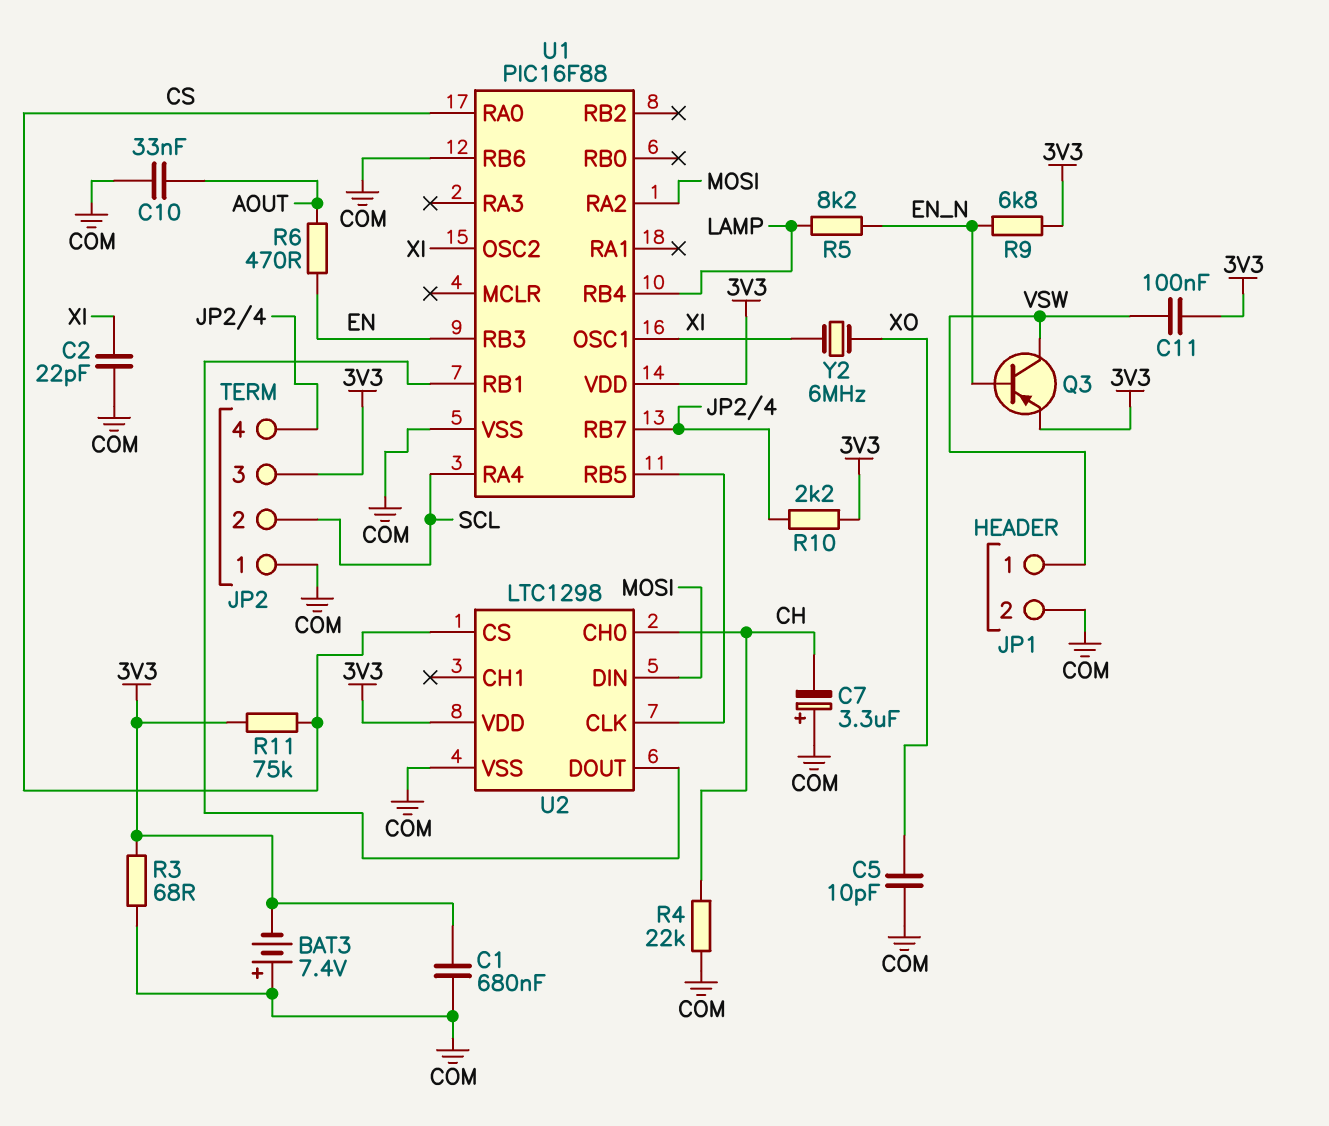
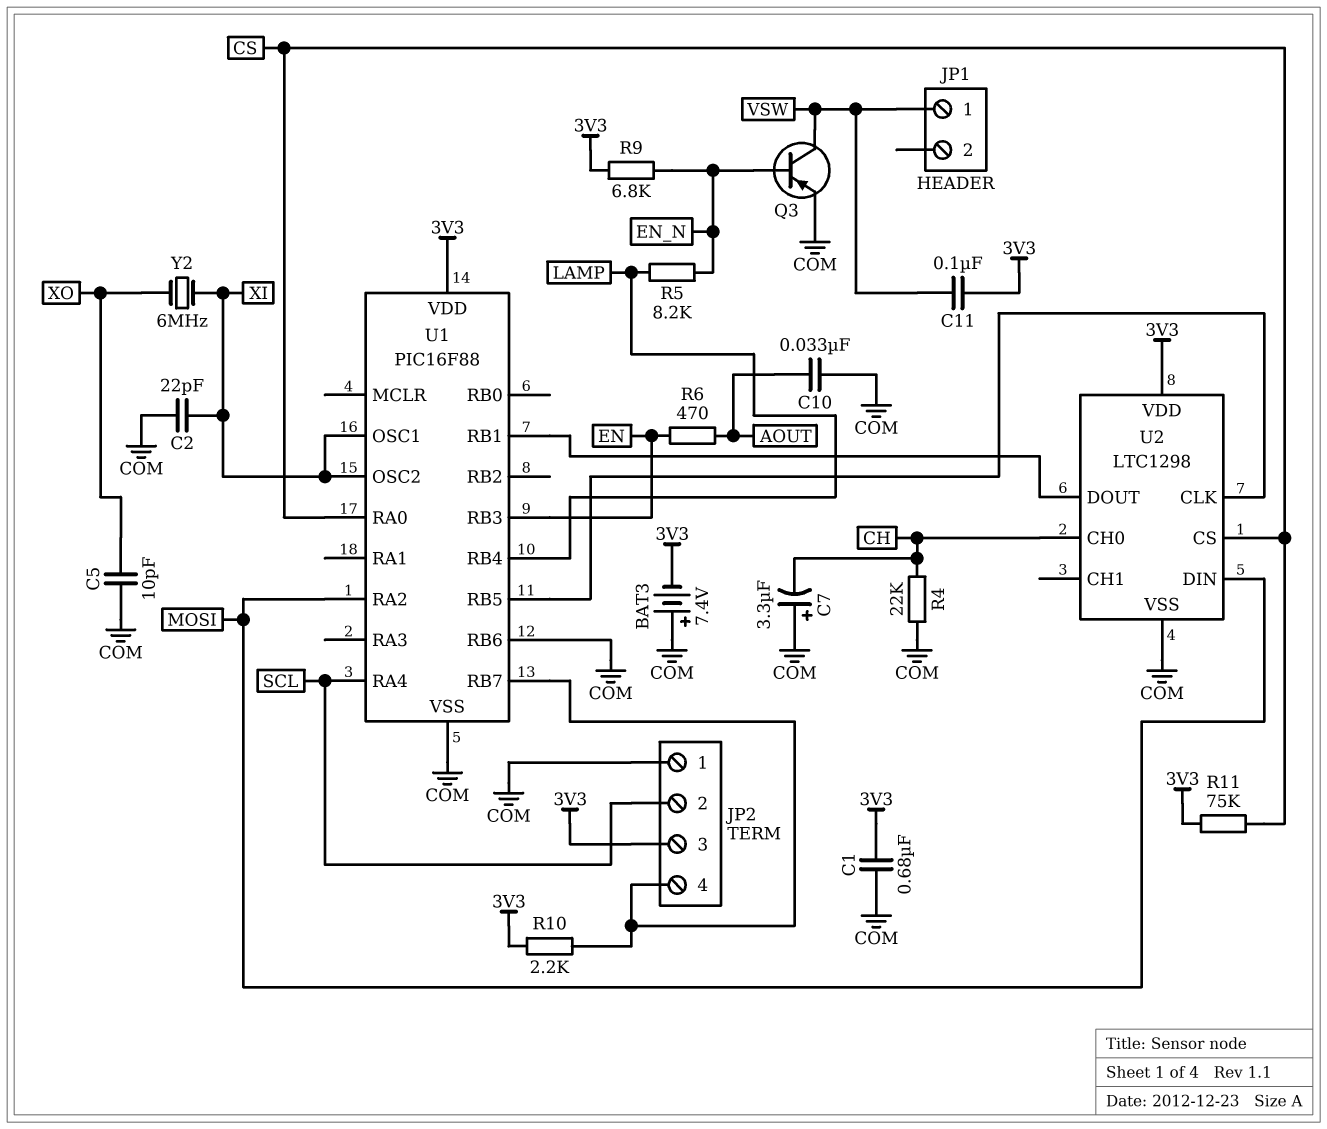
JP1 pin 2: COM -> none
Q3: PNP (B EN_N, C VSW, E 3V3) -> PNP (B EN_N, C VSW, E COM)
R3: 68 (3V3, COM) -> none

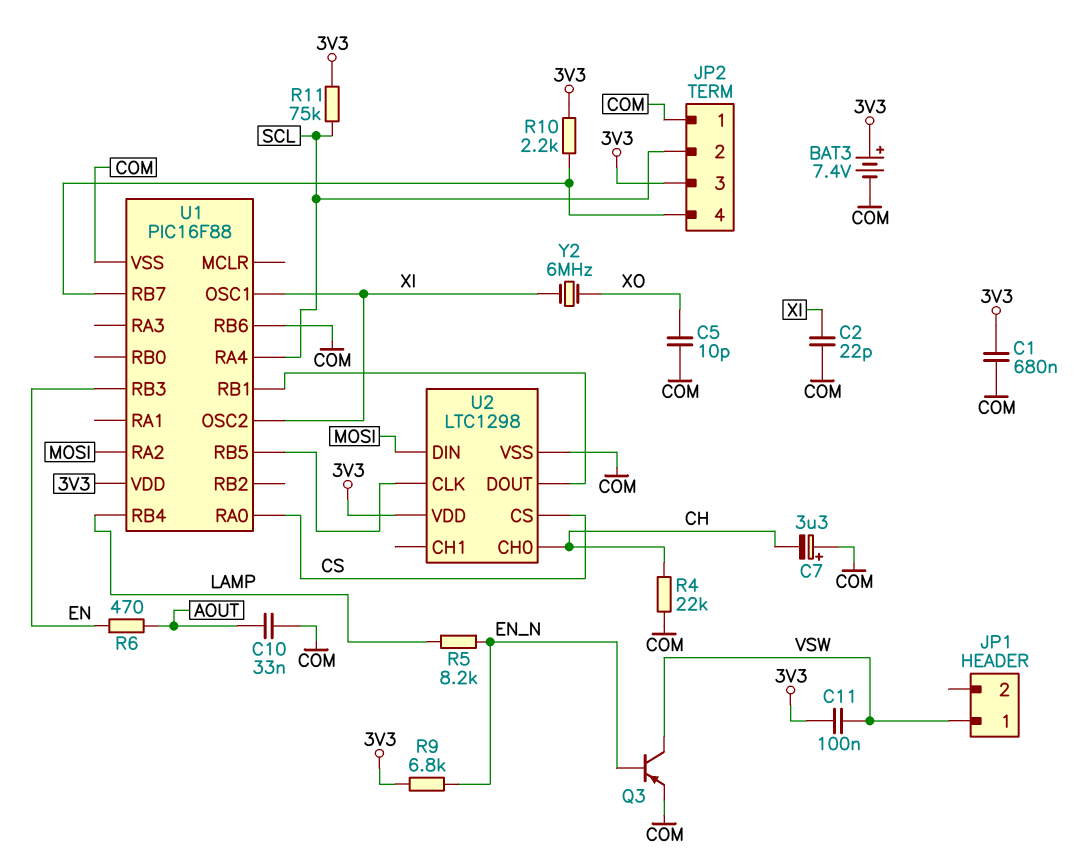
BAT3: 7.4V (plus COM, minus 3V3) -> 7.4V (plus 3V3, minus COM)
R11: 75k (3V3, CS) -> 75k (3V3, SCL)

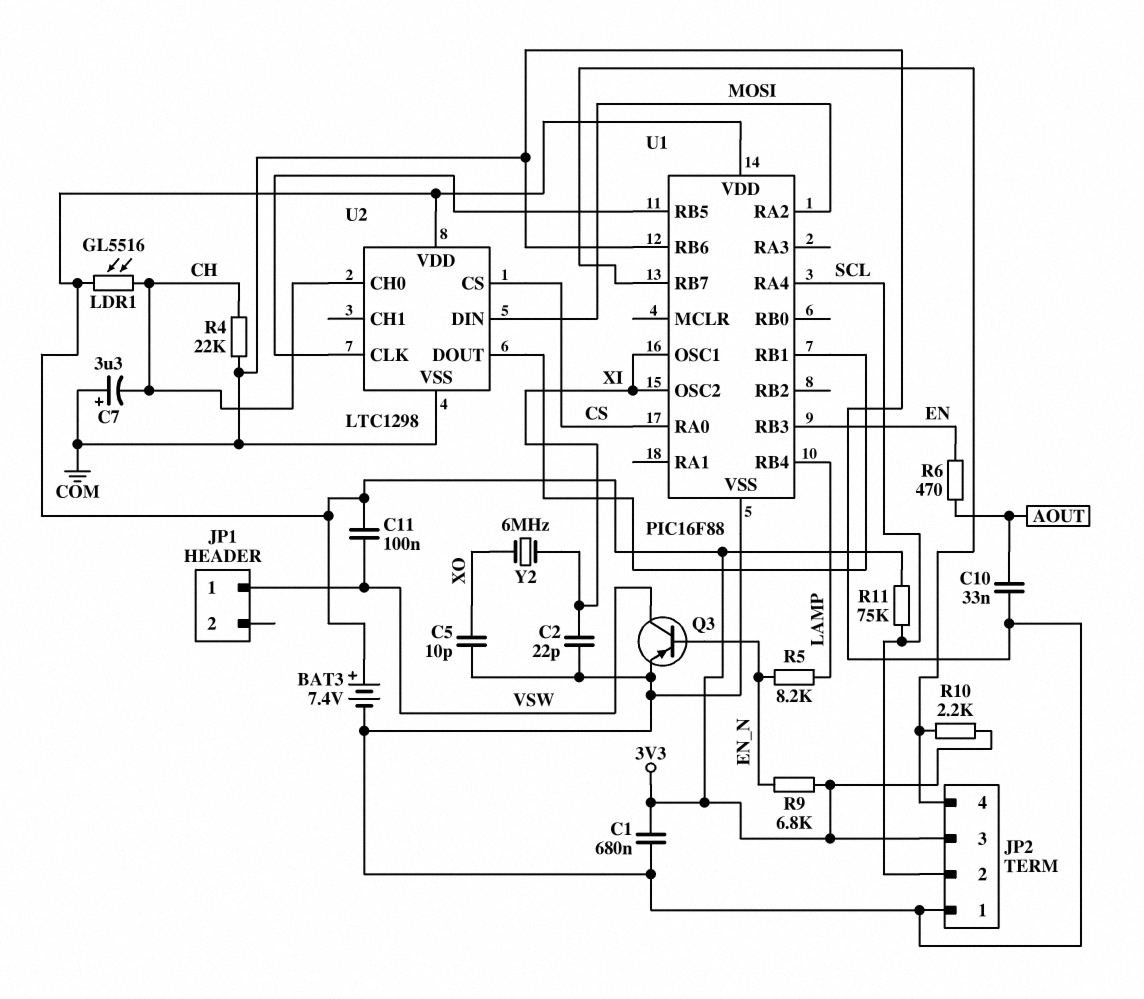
LDR1: none -> GL5516 (3V3, CH)

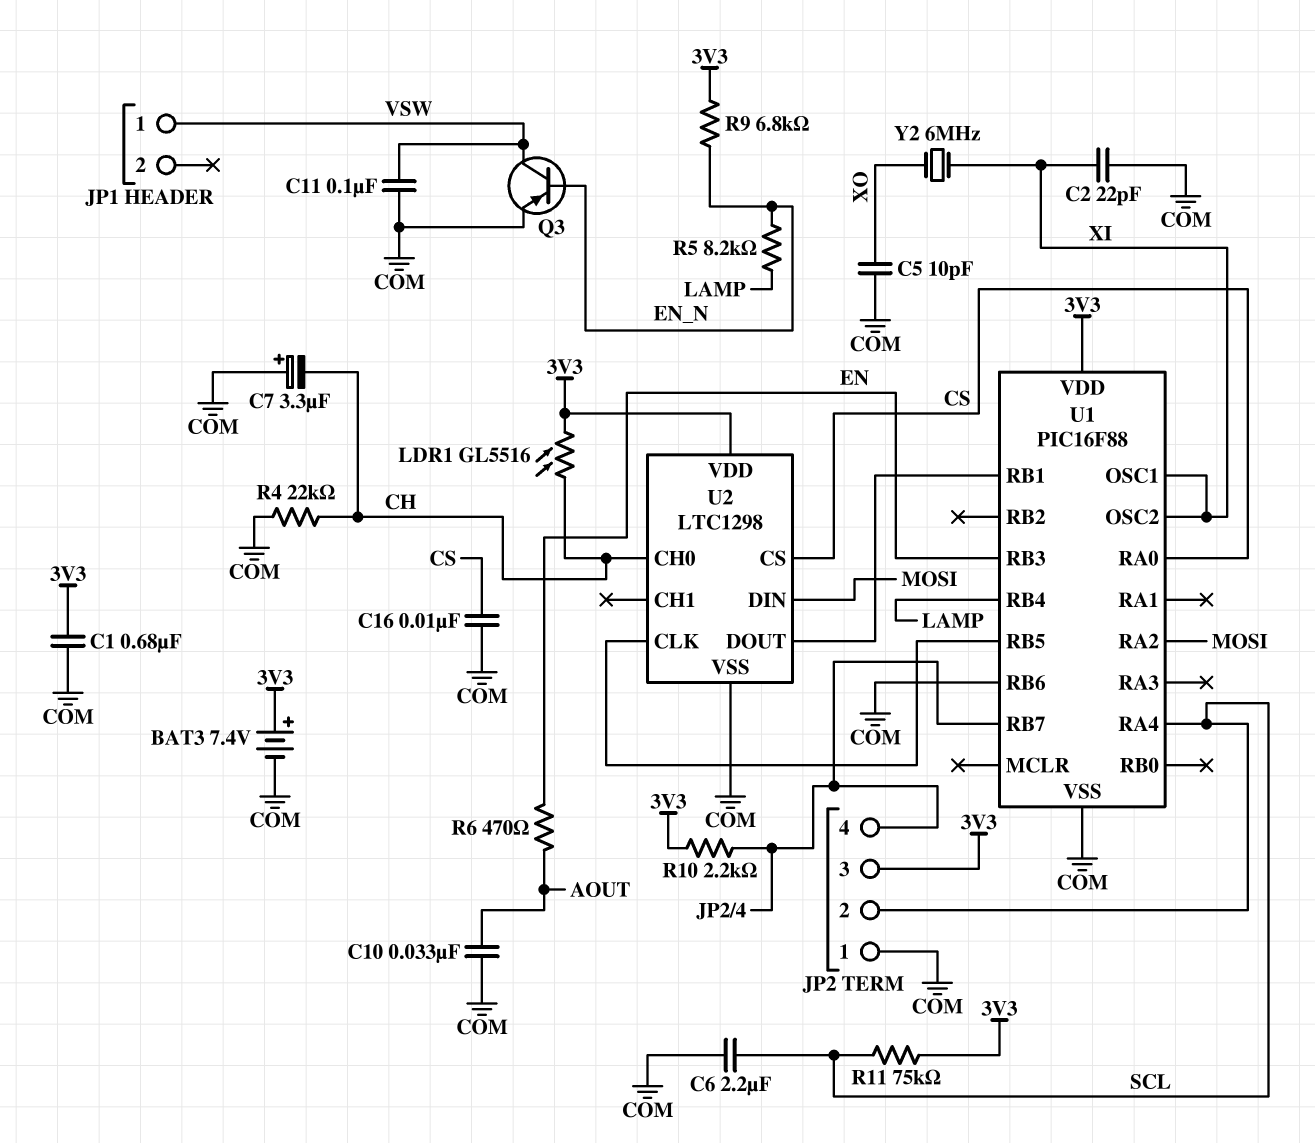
C6: none -> 2.2uF (COM, SCL)
C11: 100nF (3V3, VSW) -> 100nF (COM, VSW)
C16: none -> 10nF (COM, CS)

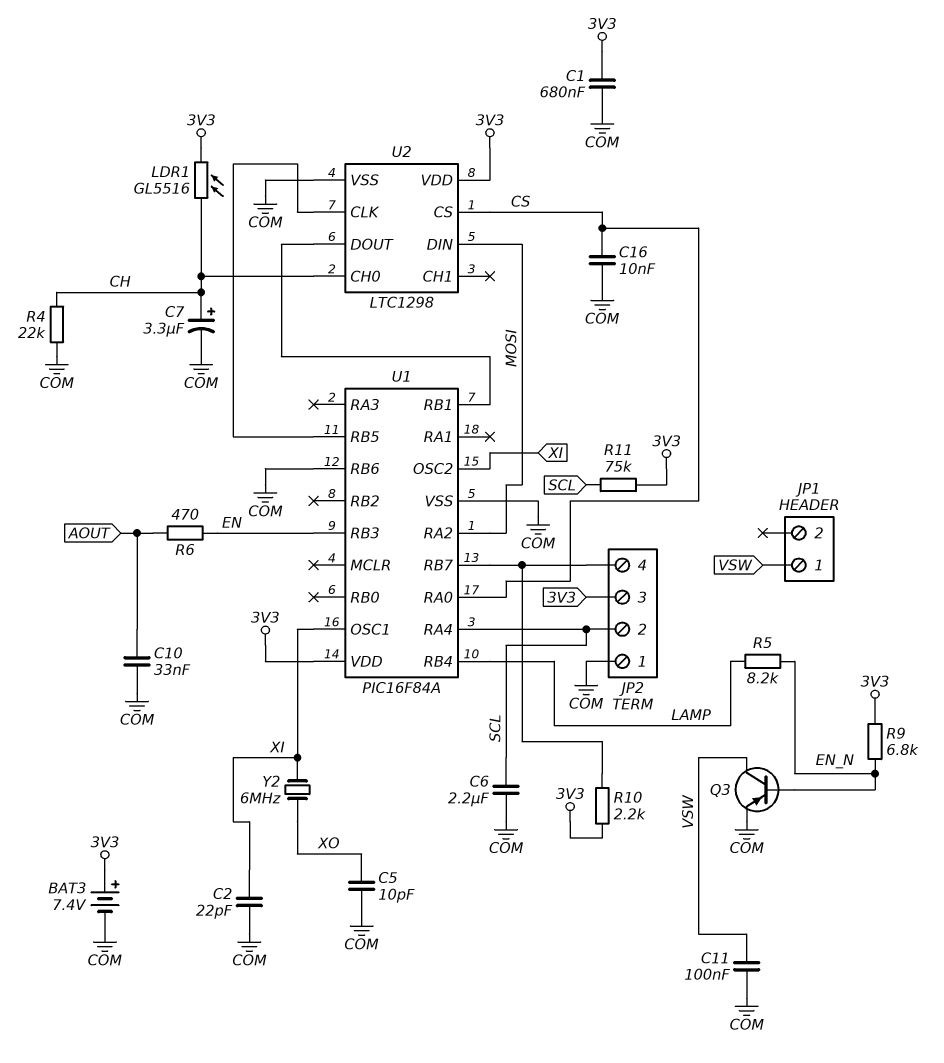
C7: 3.3uF (plus COM, minus CH) -> 3.3uF (plus CH, minus COM)
U1: PIC16F88 -> PIC16F84A

